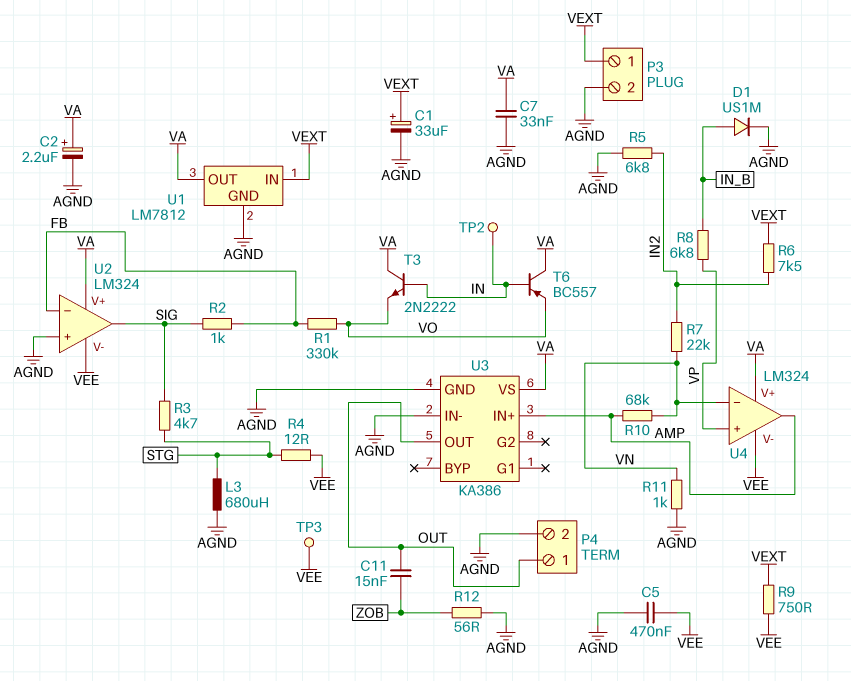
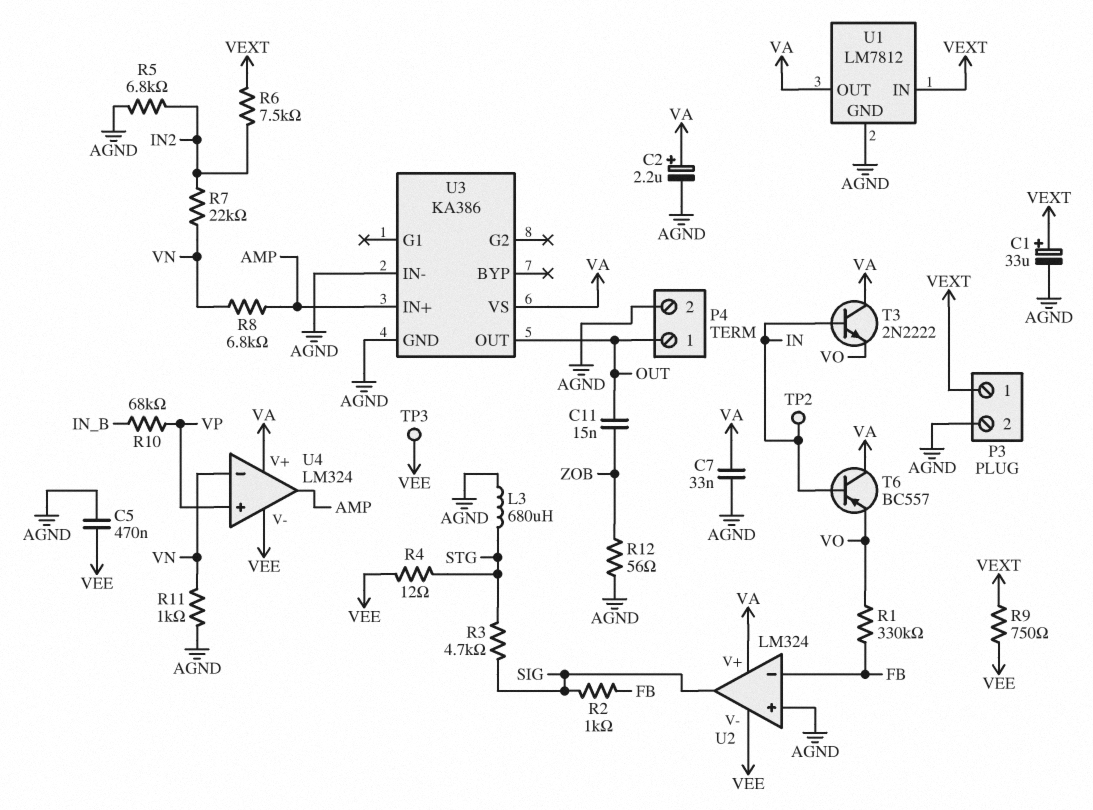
D1: diode US1M (A IN_B, K AGND) -> none
R8: 6.8k (IN_B, VP) -> 6.8k (AMP, VN)
R10: 68k (AMP, VN) -> 68k (IN_B, VP)

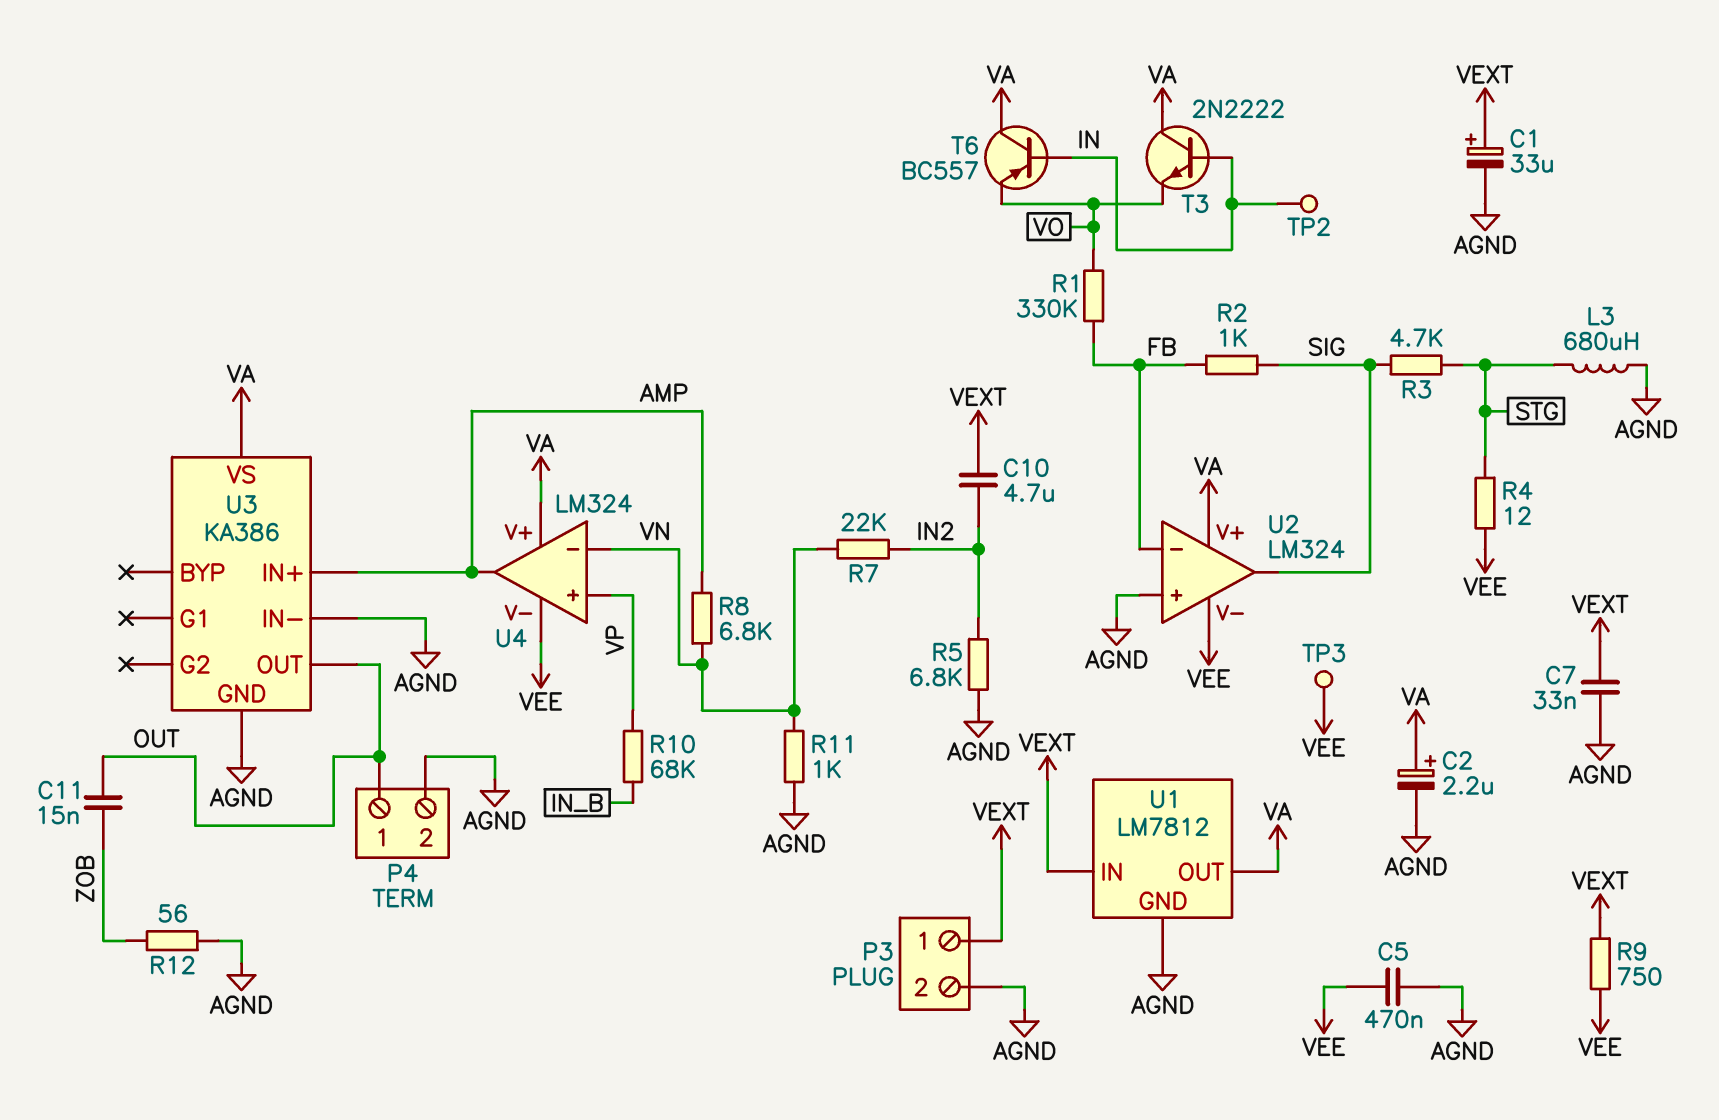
C7: 33nF (AGND, VA) -> 33nF (AGND, VEXT)
C10: none -> 4.7uF (IN2, VEXT)
R6: 7.5k (IN2, VEXT) -> none

